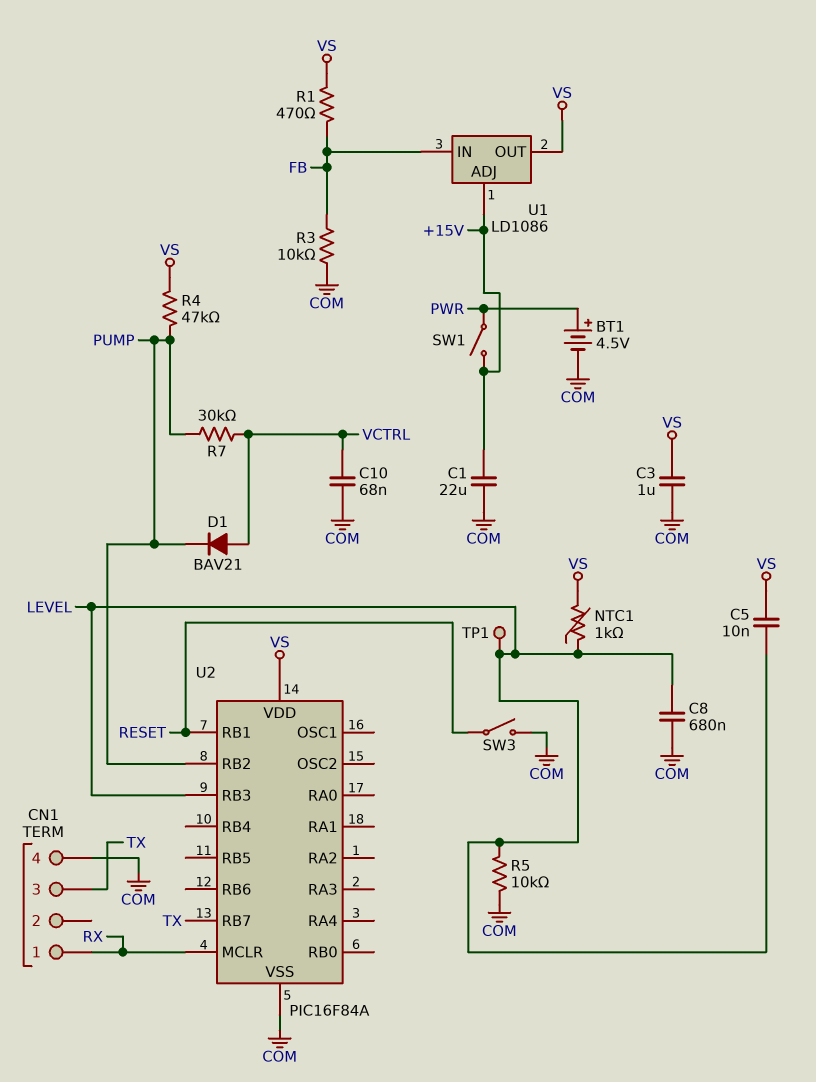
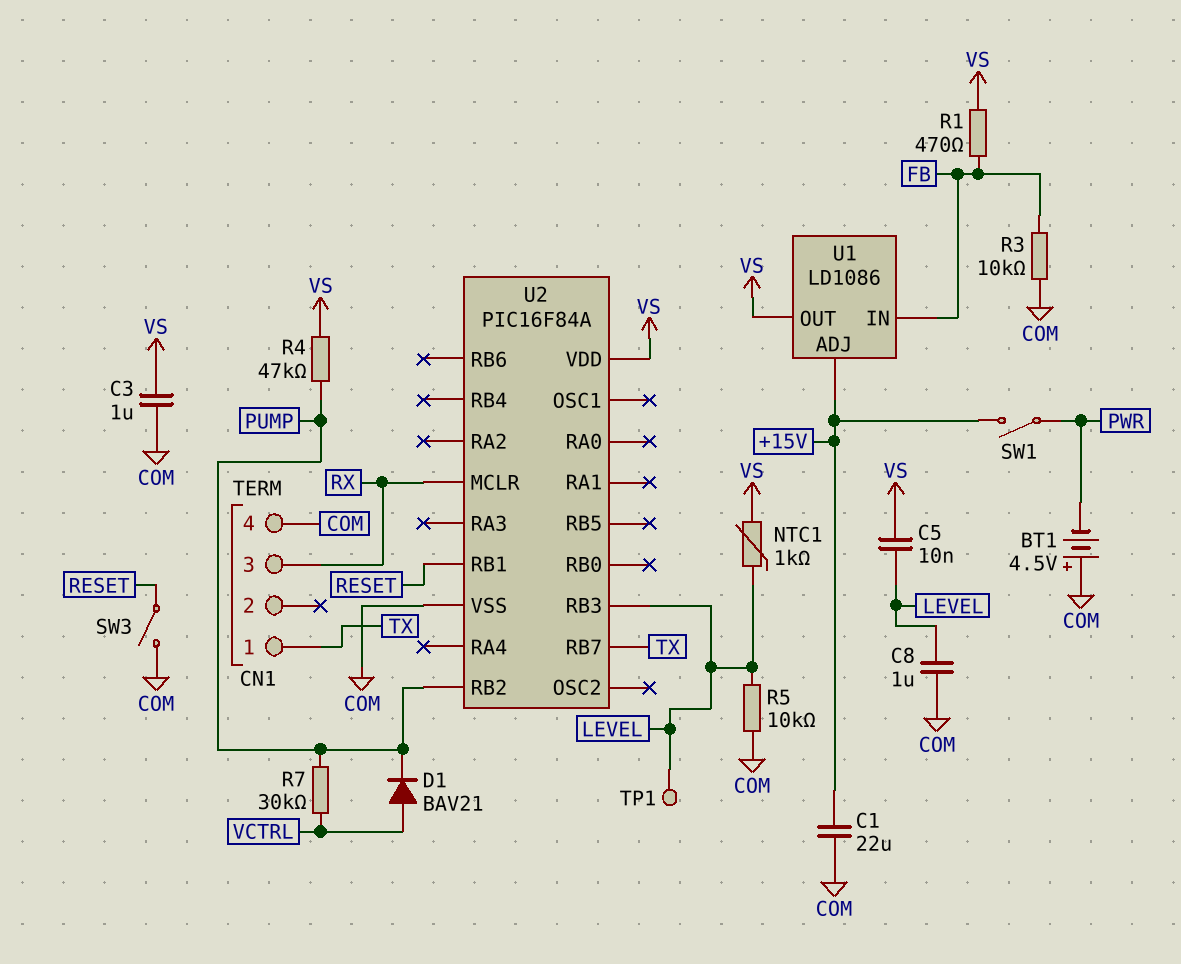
BT1: 4.5V (plus PWR, minus COM) -> 4.5V (plus COM, minus PWR)
C8: 680nF (COM, LEVEL) -> 1uF (COM, LEVEL)
C10: 68nF (COM, VCTRL) -> none
CN1 pin 1: RX -> TX
CN1 pin 3: TX -> RX

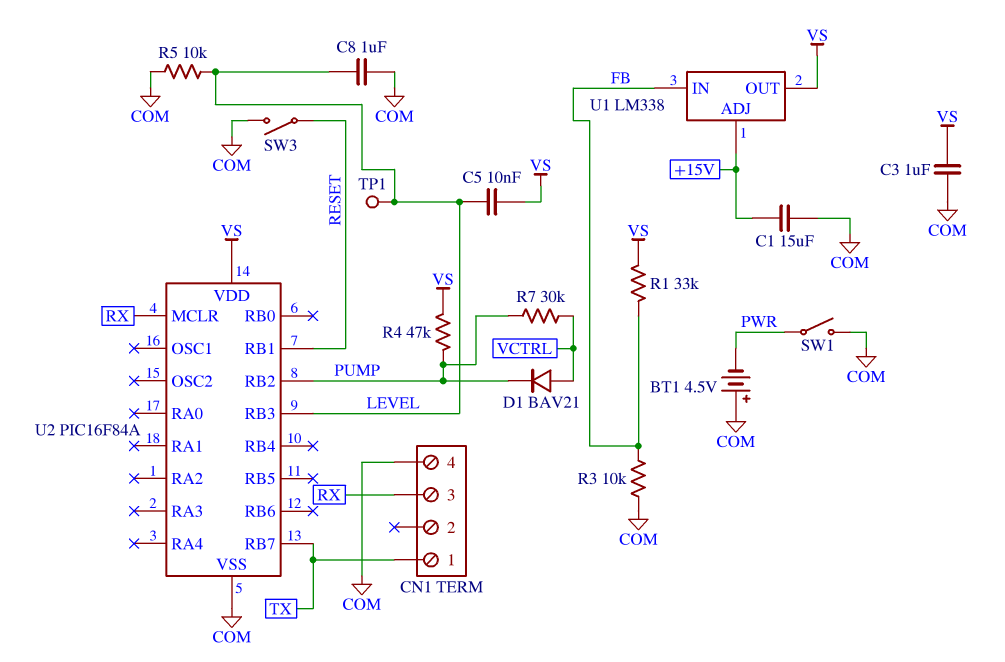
C1: 22uF (+15V, COM) -> 15uF (+15V, COM)
NTC1: 1k (LEVEL, VS) -> none
R1: 470 (FB, VS) -> 33k (FB, VS)
SW1: switch (+15V, PWR) -> switch (COM, PWR)
U1: LD1086 -> LM338

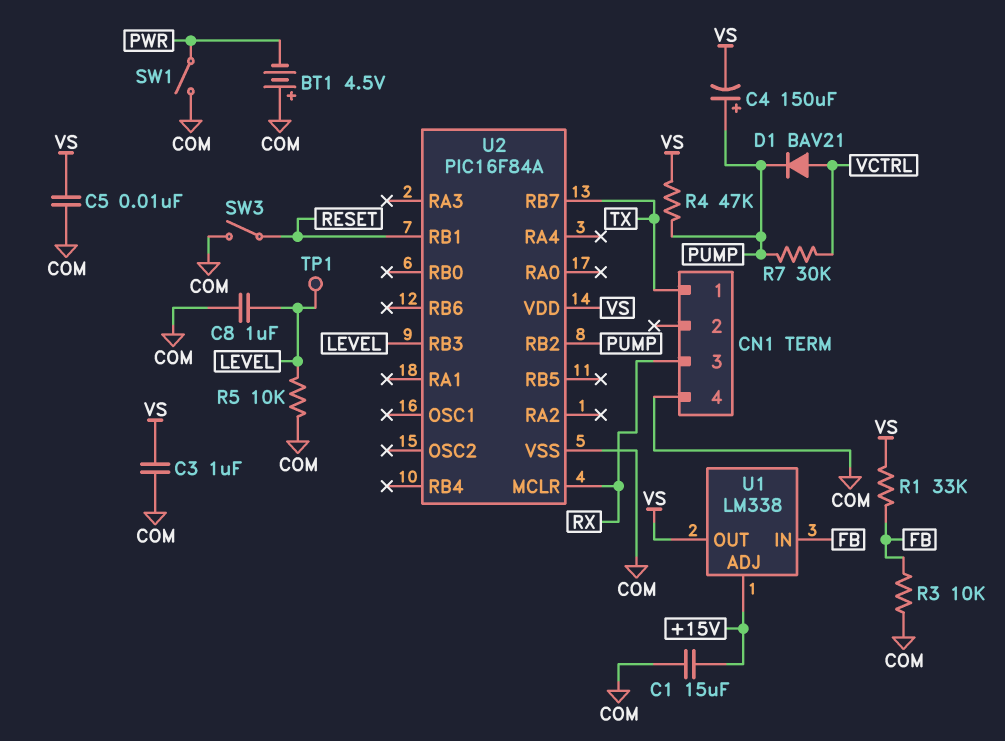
C4: none -> 150uF (plus PUMP, minus VS)
C5: 10nF (LEVEL, VS) -> 10nF (COM, VS)

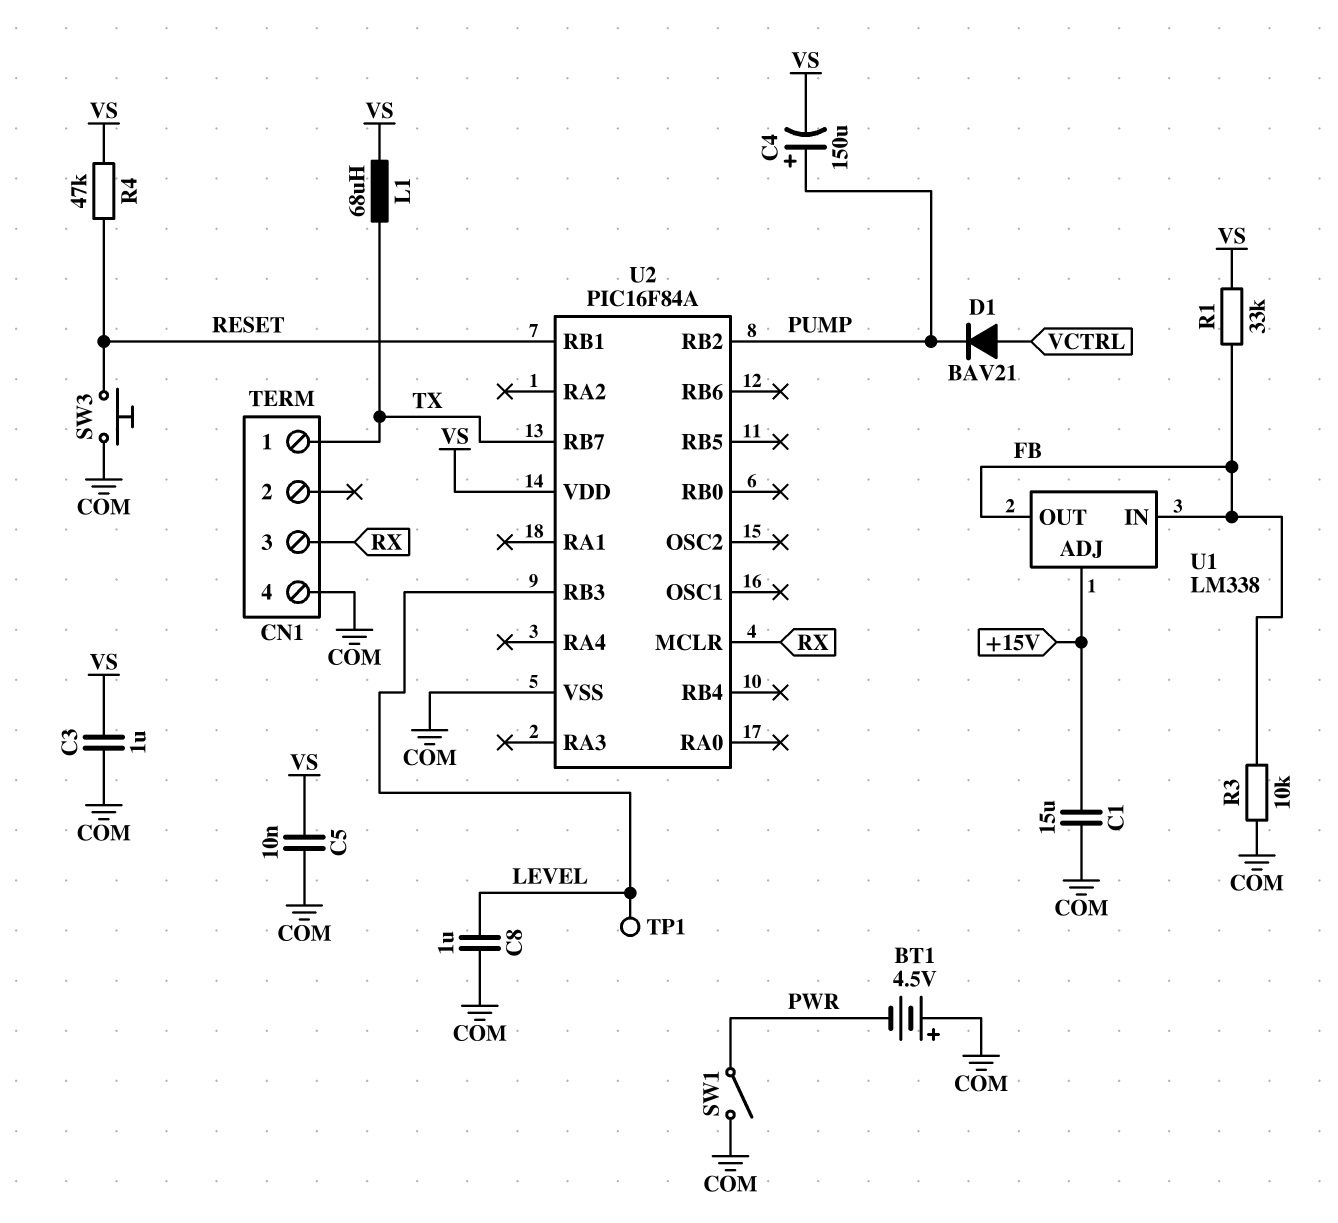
L1: none -> 68uH (TX, VS)
R4: 47k (PUMP, VS) -> 47k (RESET, VS)
R5: 10k (COM, LEVEL) -> none
R7: 30k (PUMP, VCTRL) -> none
SW3: switch (COM, RESET) -> button (COM, RESET)
U1 pin OUT: VS -> FB

